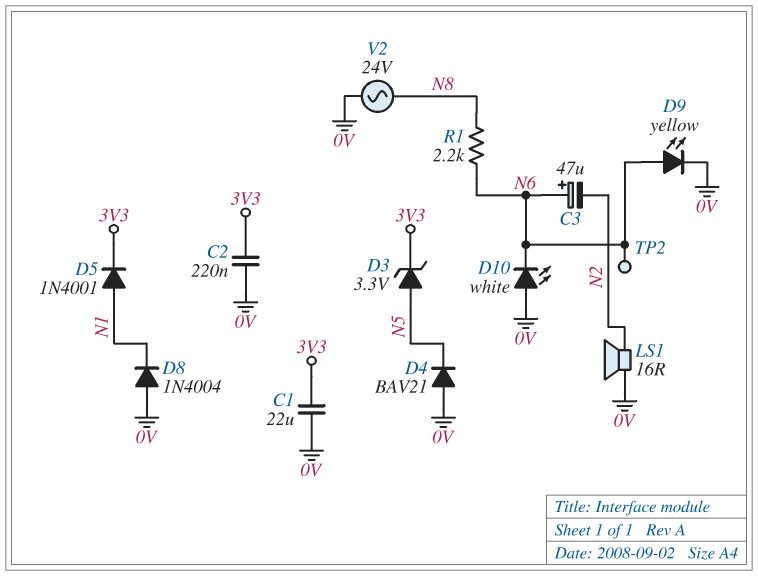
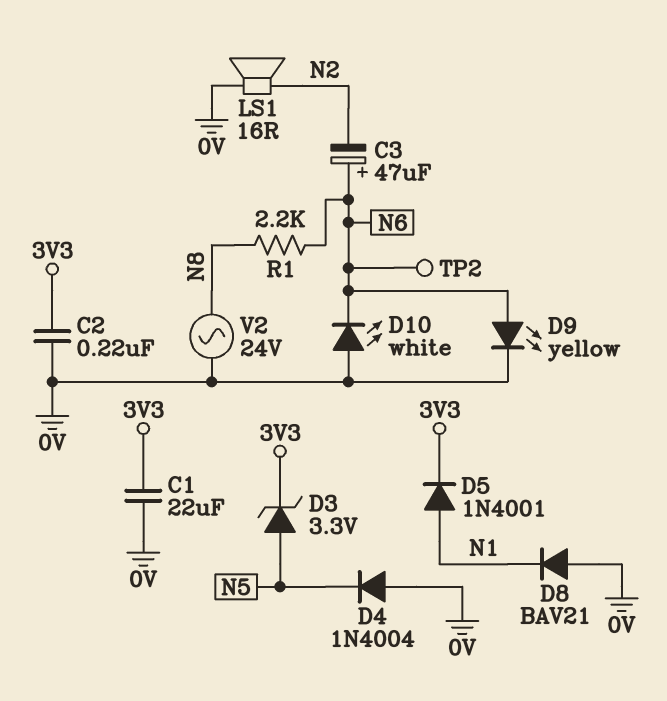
D4: diode BAV21 (A 0V, K N5) -> diode 1N4004 (A 0V, K N5)
D8: diode 1N4004 (A 0V, K N1) -> diode BAV21 (A 0V, K N1)

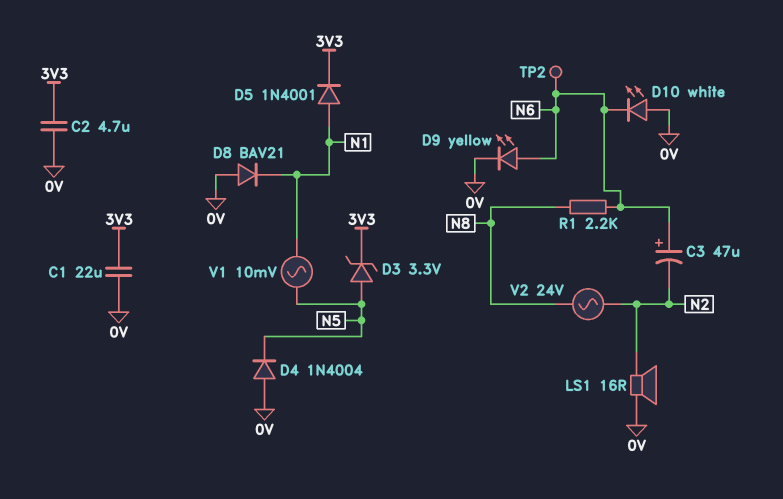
C2: 220nF (0V, 3V3) -> 4.7uF (0V, 3V3)
V1: none -> AC 10mV (N1, N5)
V2: AC 24V (0V, N8) -> AC 24V (N2, N8)

